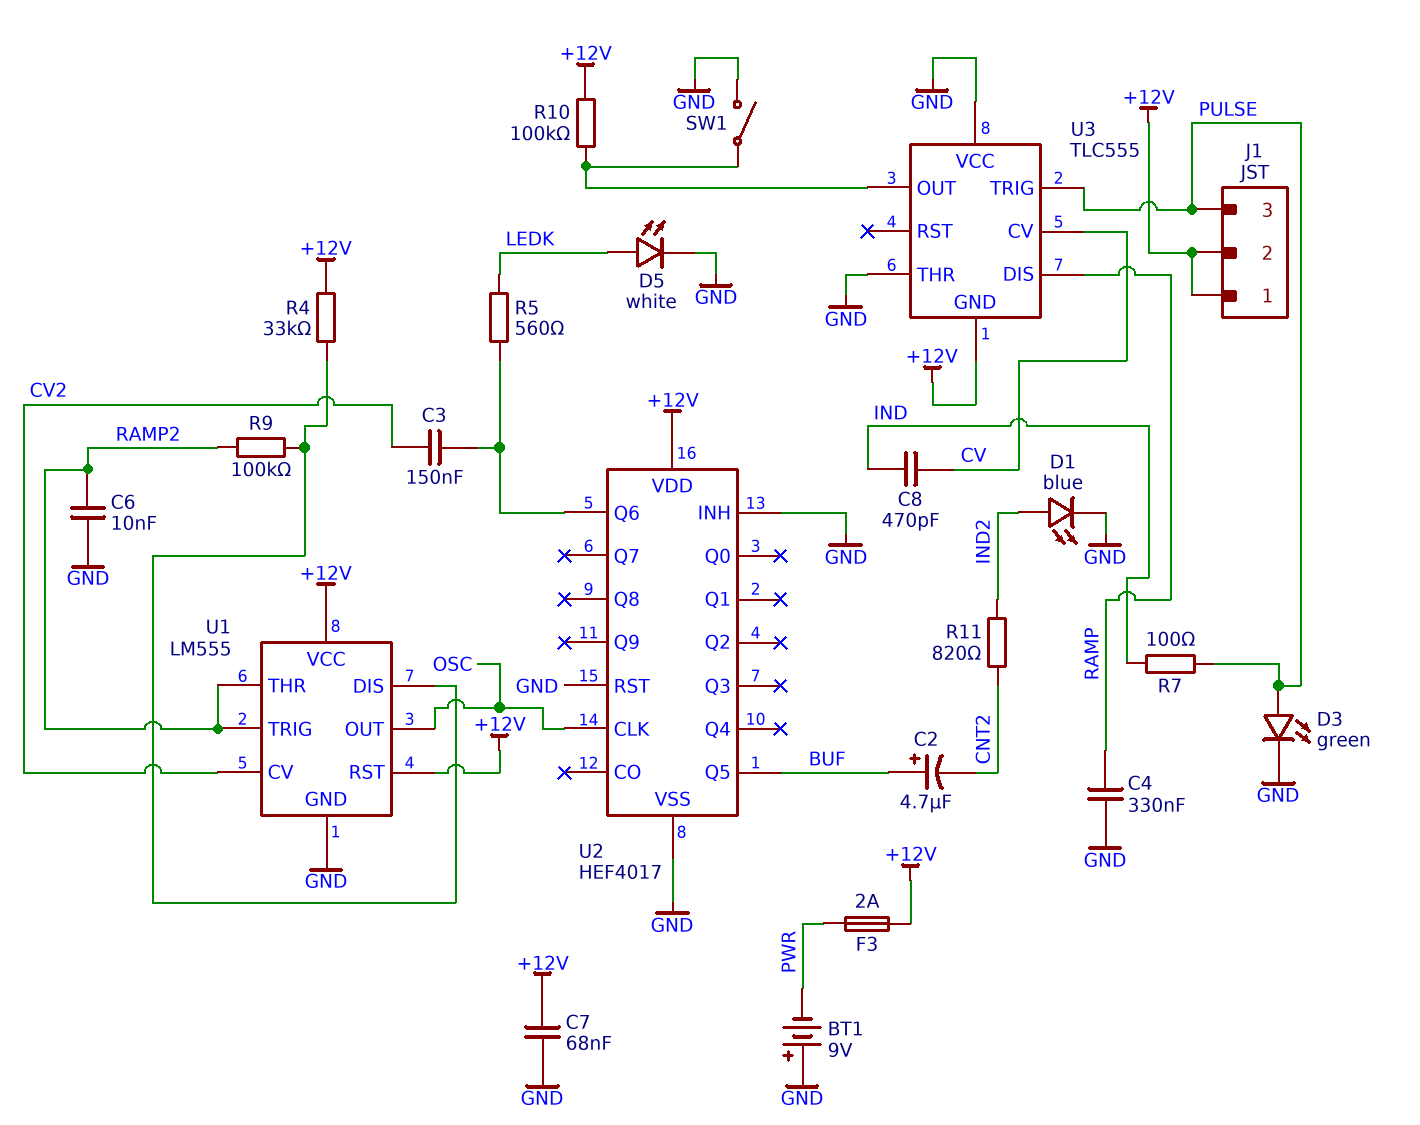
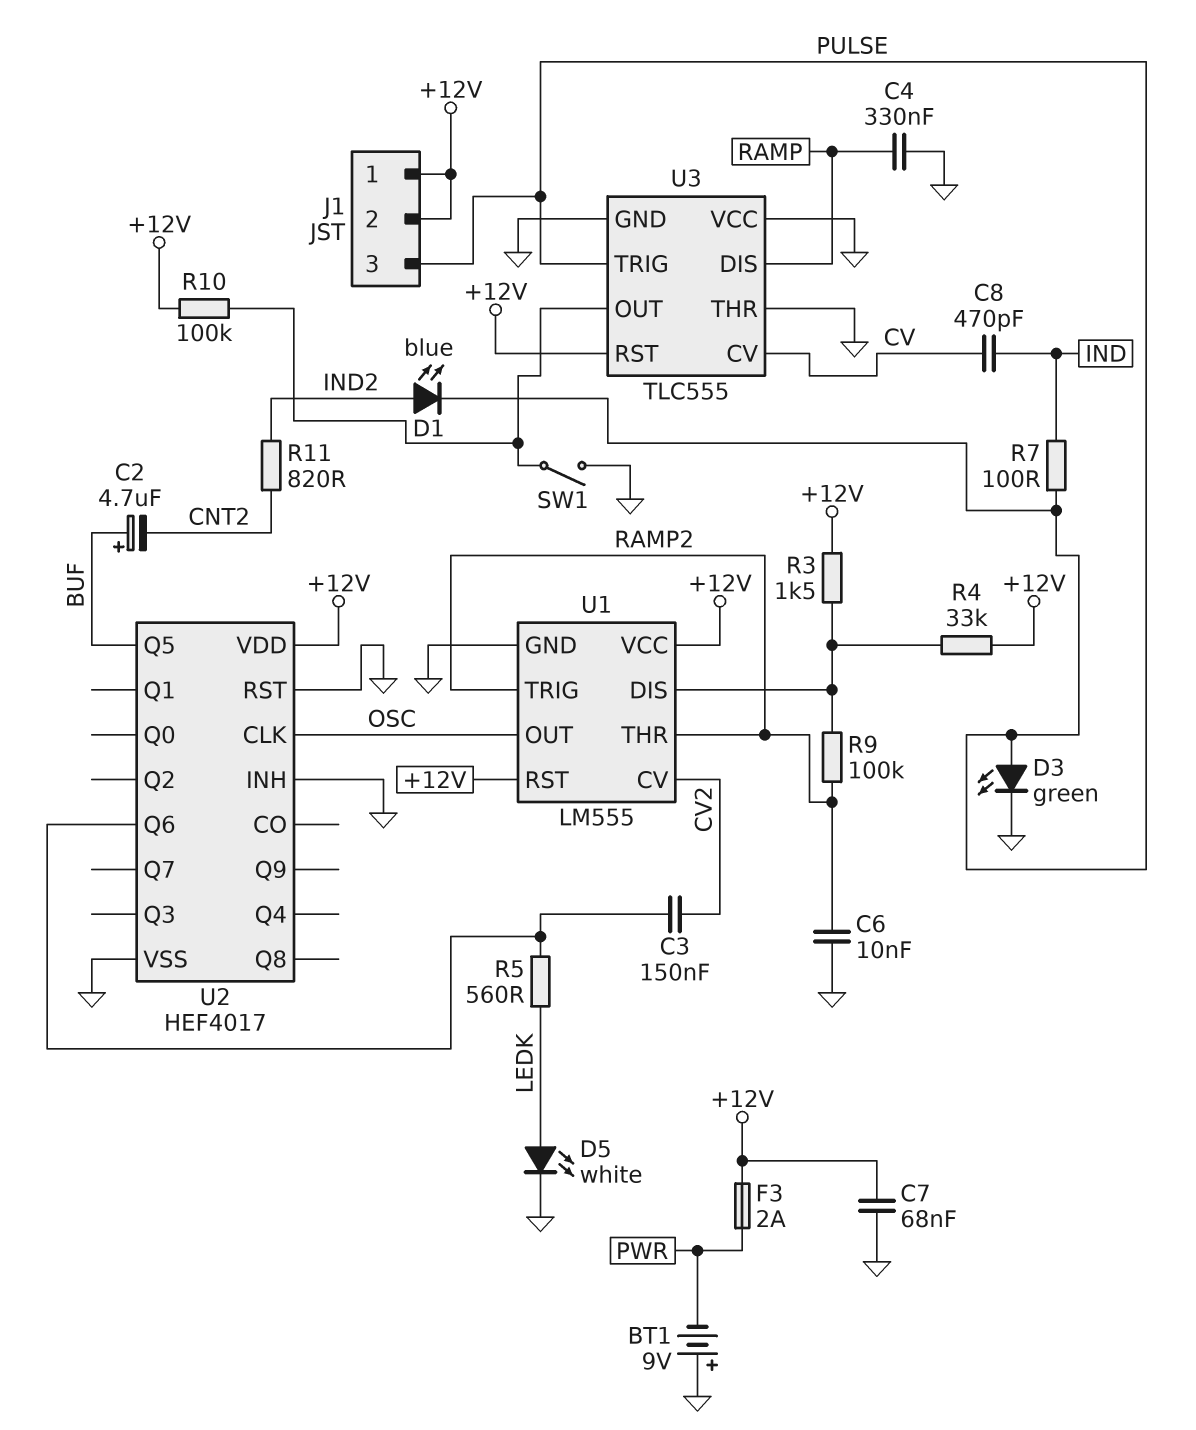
D1: LED blue (A IND2, K GND) -> LED blue (A IND2, K PULSE)
R3: none -> 1.5k (+12V, U1/DIS)
U3 pin GND: +12V -> GND
U3 pin RST: none -> +12V

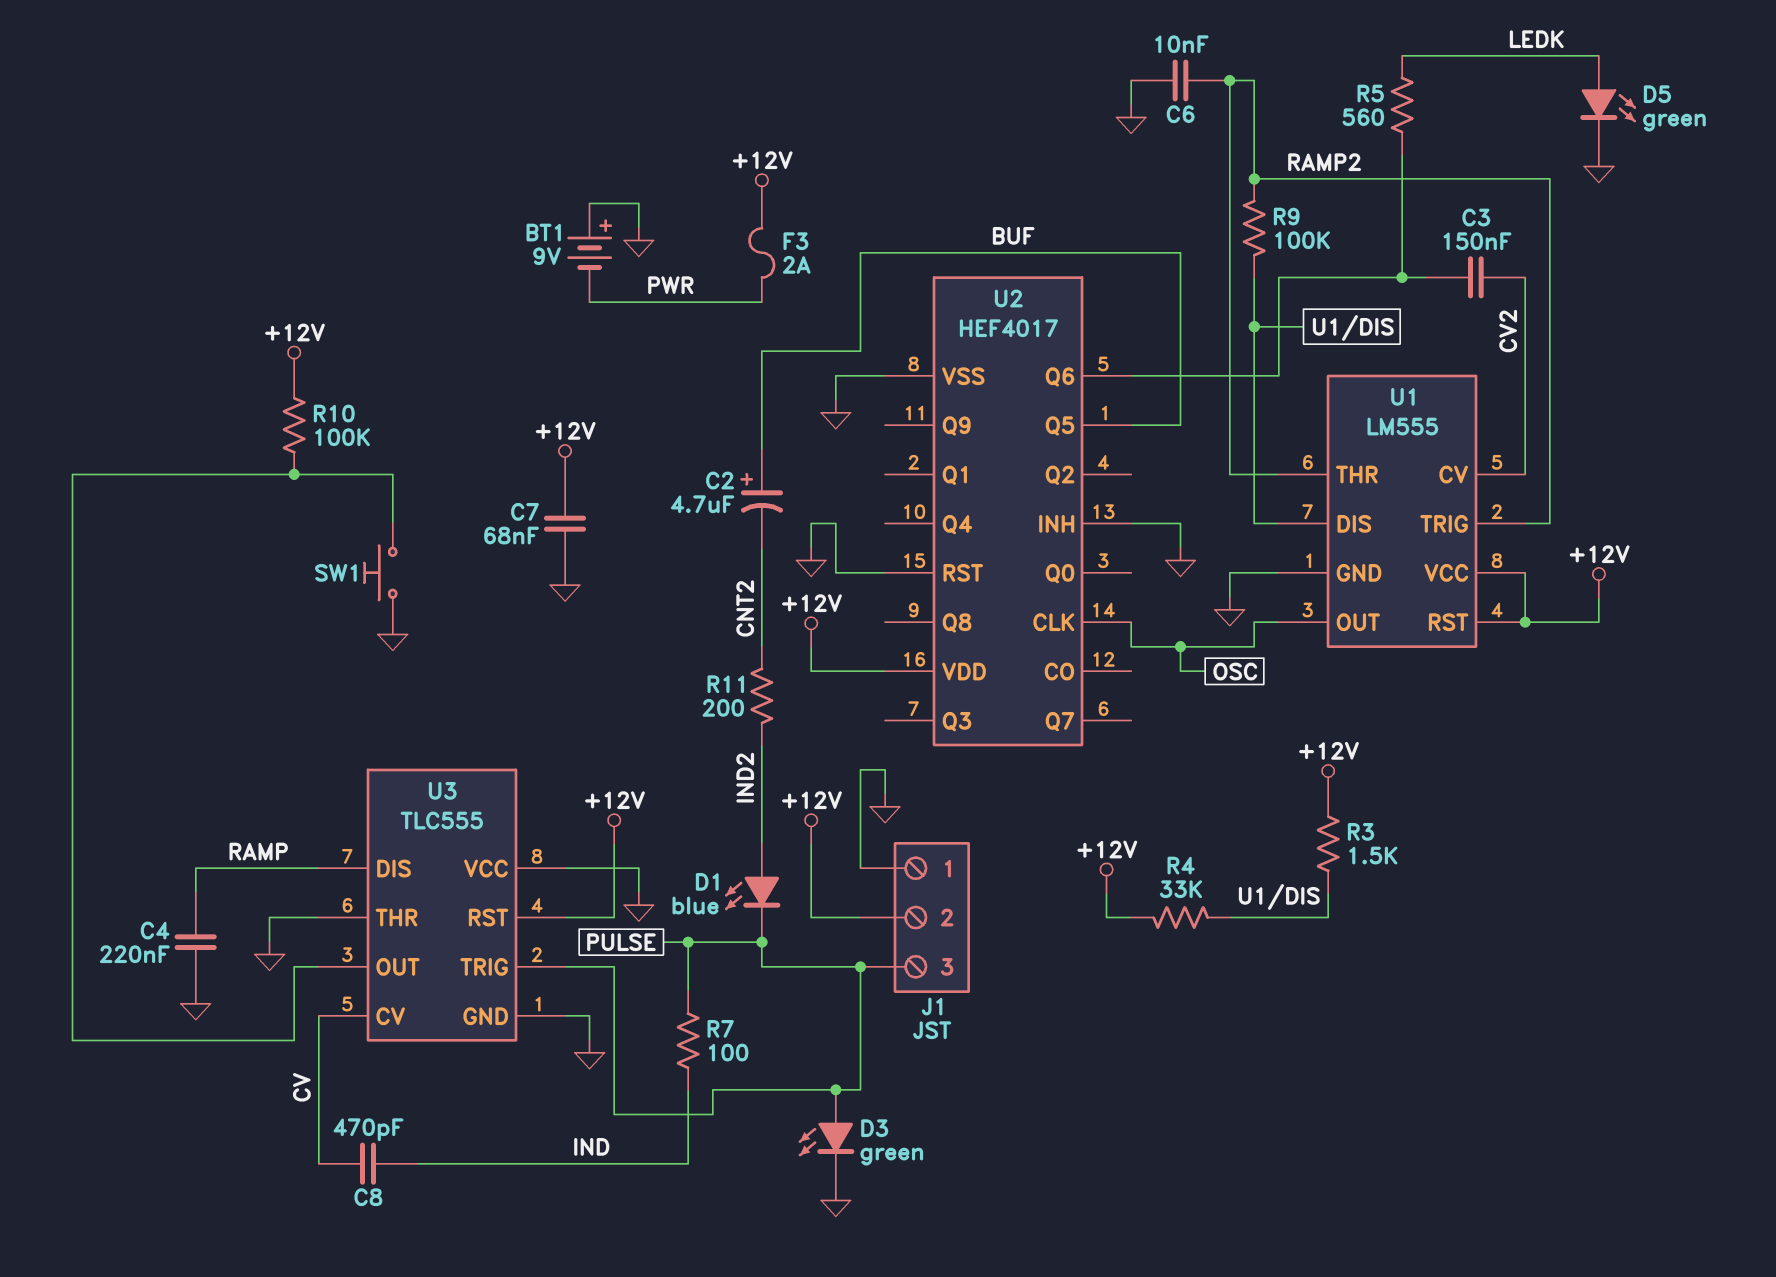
C4: 330nF (GND, RAMP) -> 220nF (GND, RAMP)
D5: LED white (A LEDK, K GND) -> LED green (A LEDK, K GND)
J1 pin 1: +12V -> GND
R11: 820 (CNT2, IND2) -> 200 (CNT2, IND2)
SW1: switch (GND, U3/OUT) -> button (GND, U3/OUT)

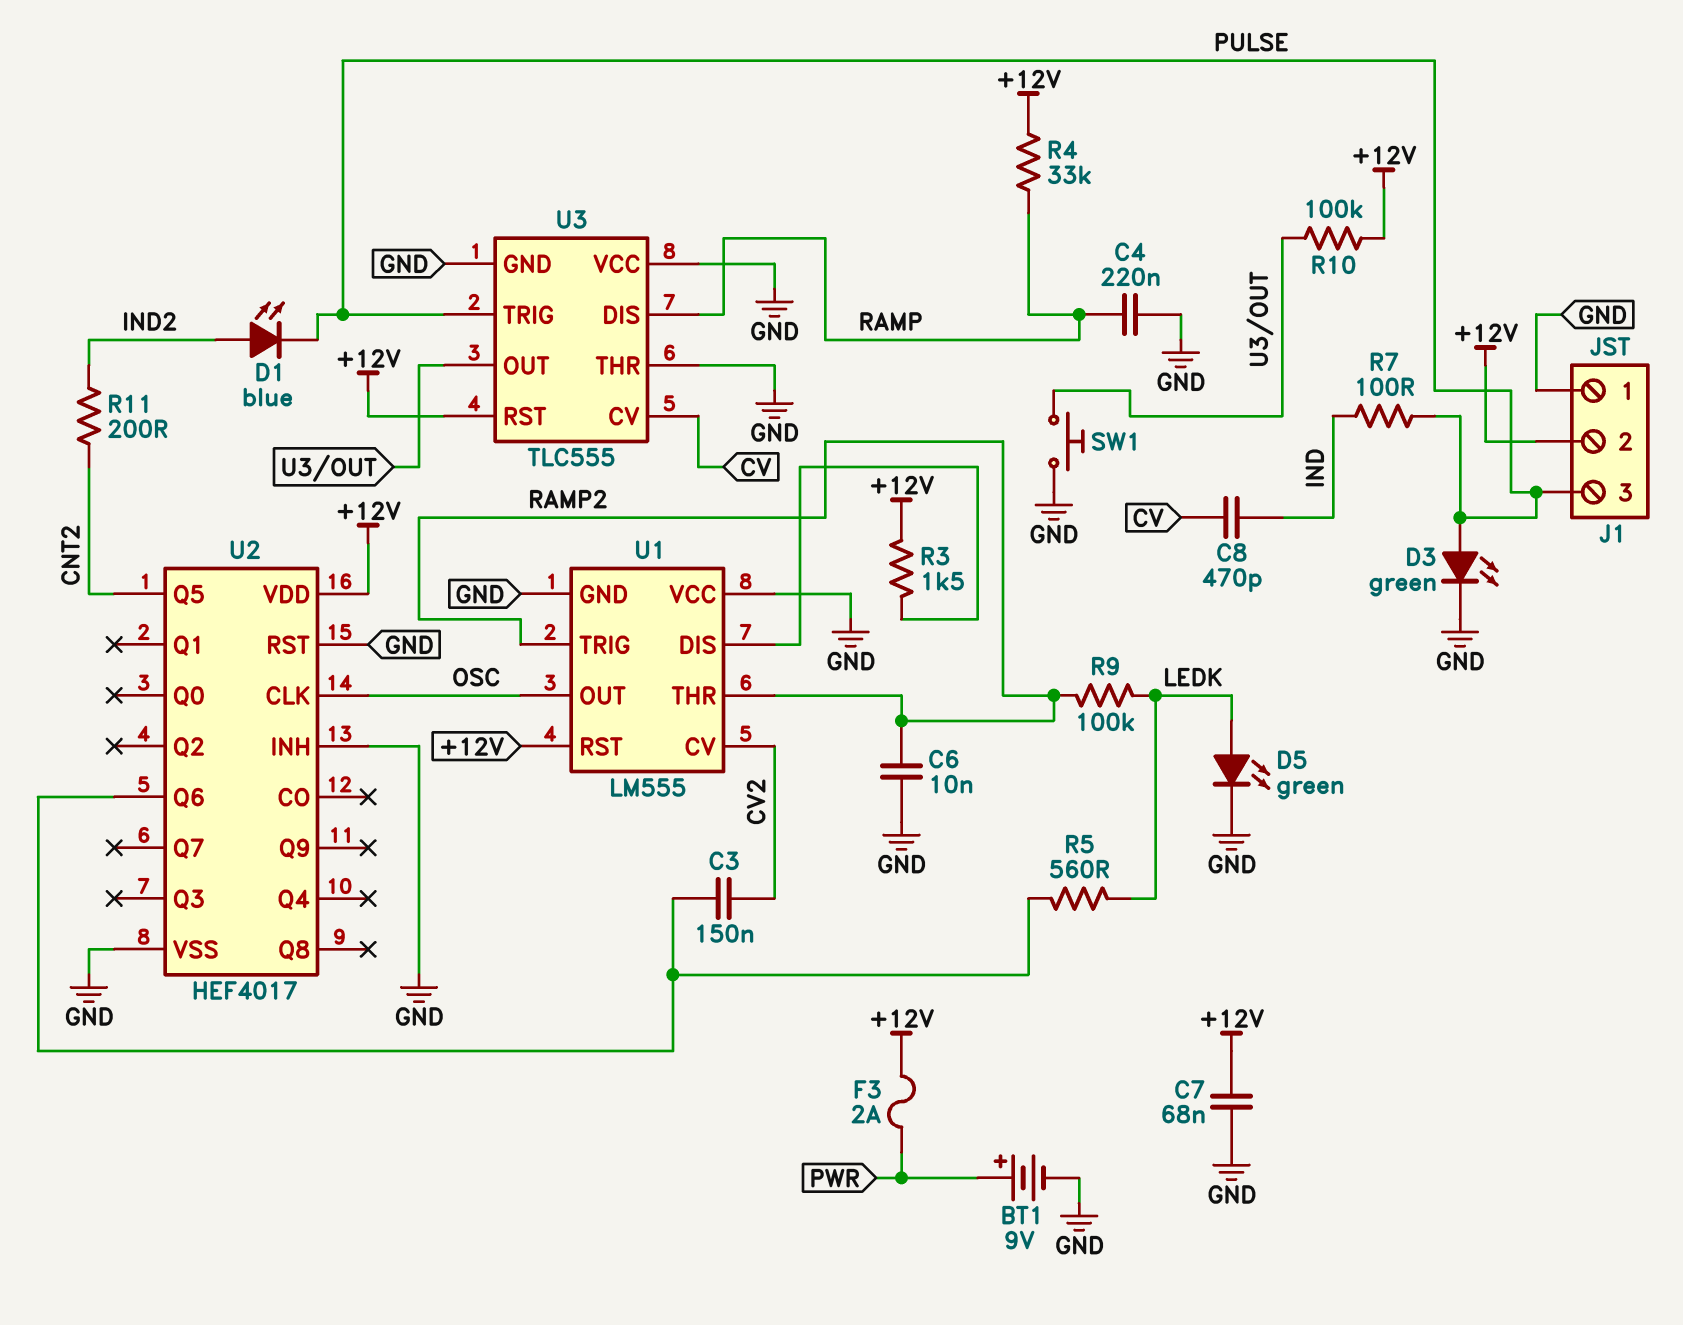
BT1: 9V (plus GND, minus PWR) -> 9V (plus PWR, minus GND)
C2: 4.7uF (plus BUF, minus CNT2) -> none
R4: 33k (+12V, U1/DIS) -> 33k (+12V, RAMP)
R9: 100k (RAMP2, U1/DIS) -> 100k (LEDK, RAMP2)
U1 pin VCC: +12V -> GND
U2 pin Q5: BUF -> CNT2

